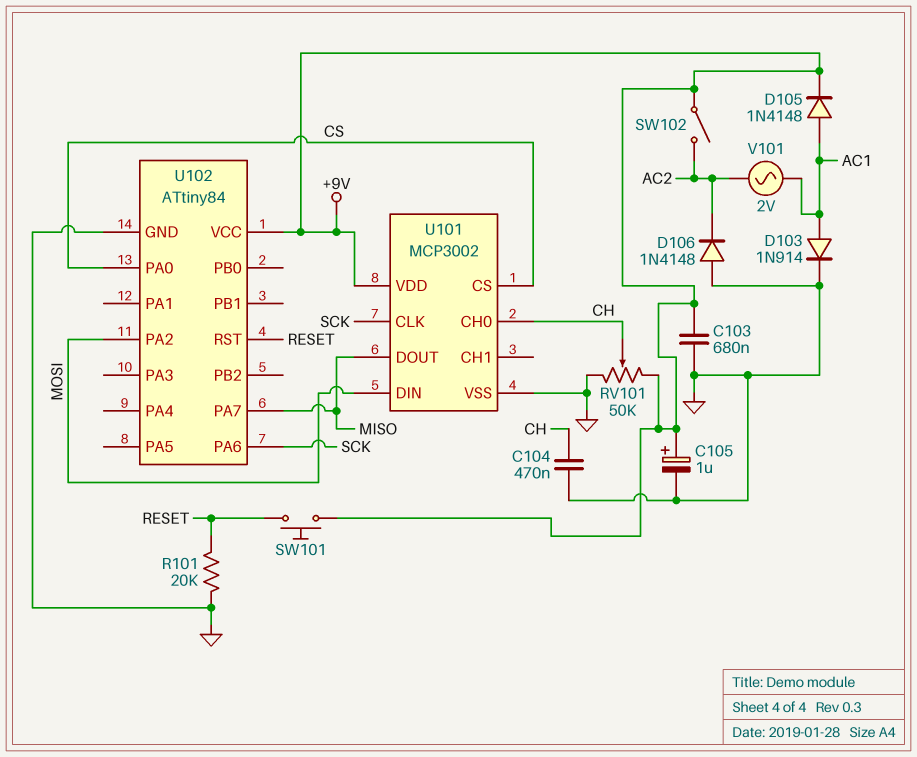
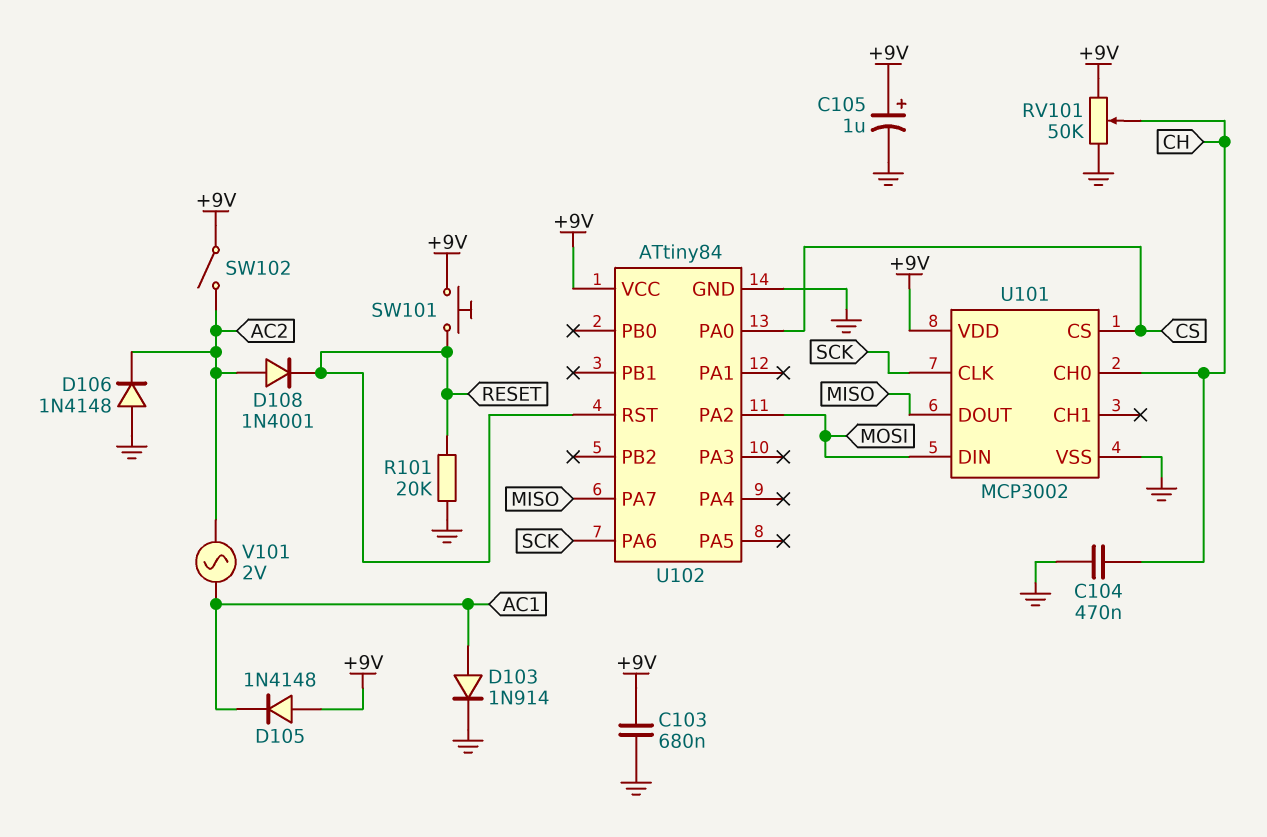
D105: diode 1N4148 (A AC1, K +9V) -> diode 1N4148 (A +9V, K AC1)
D108: none -> diode 1N4001 (A AC2, K RESET)

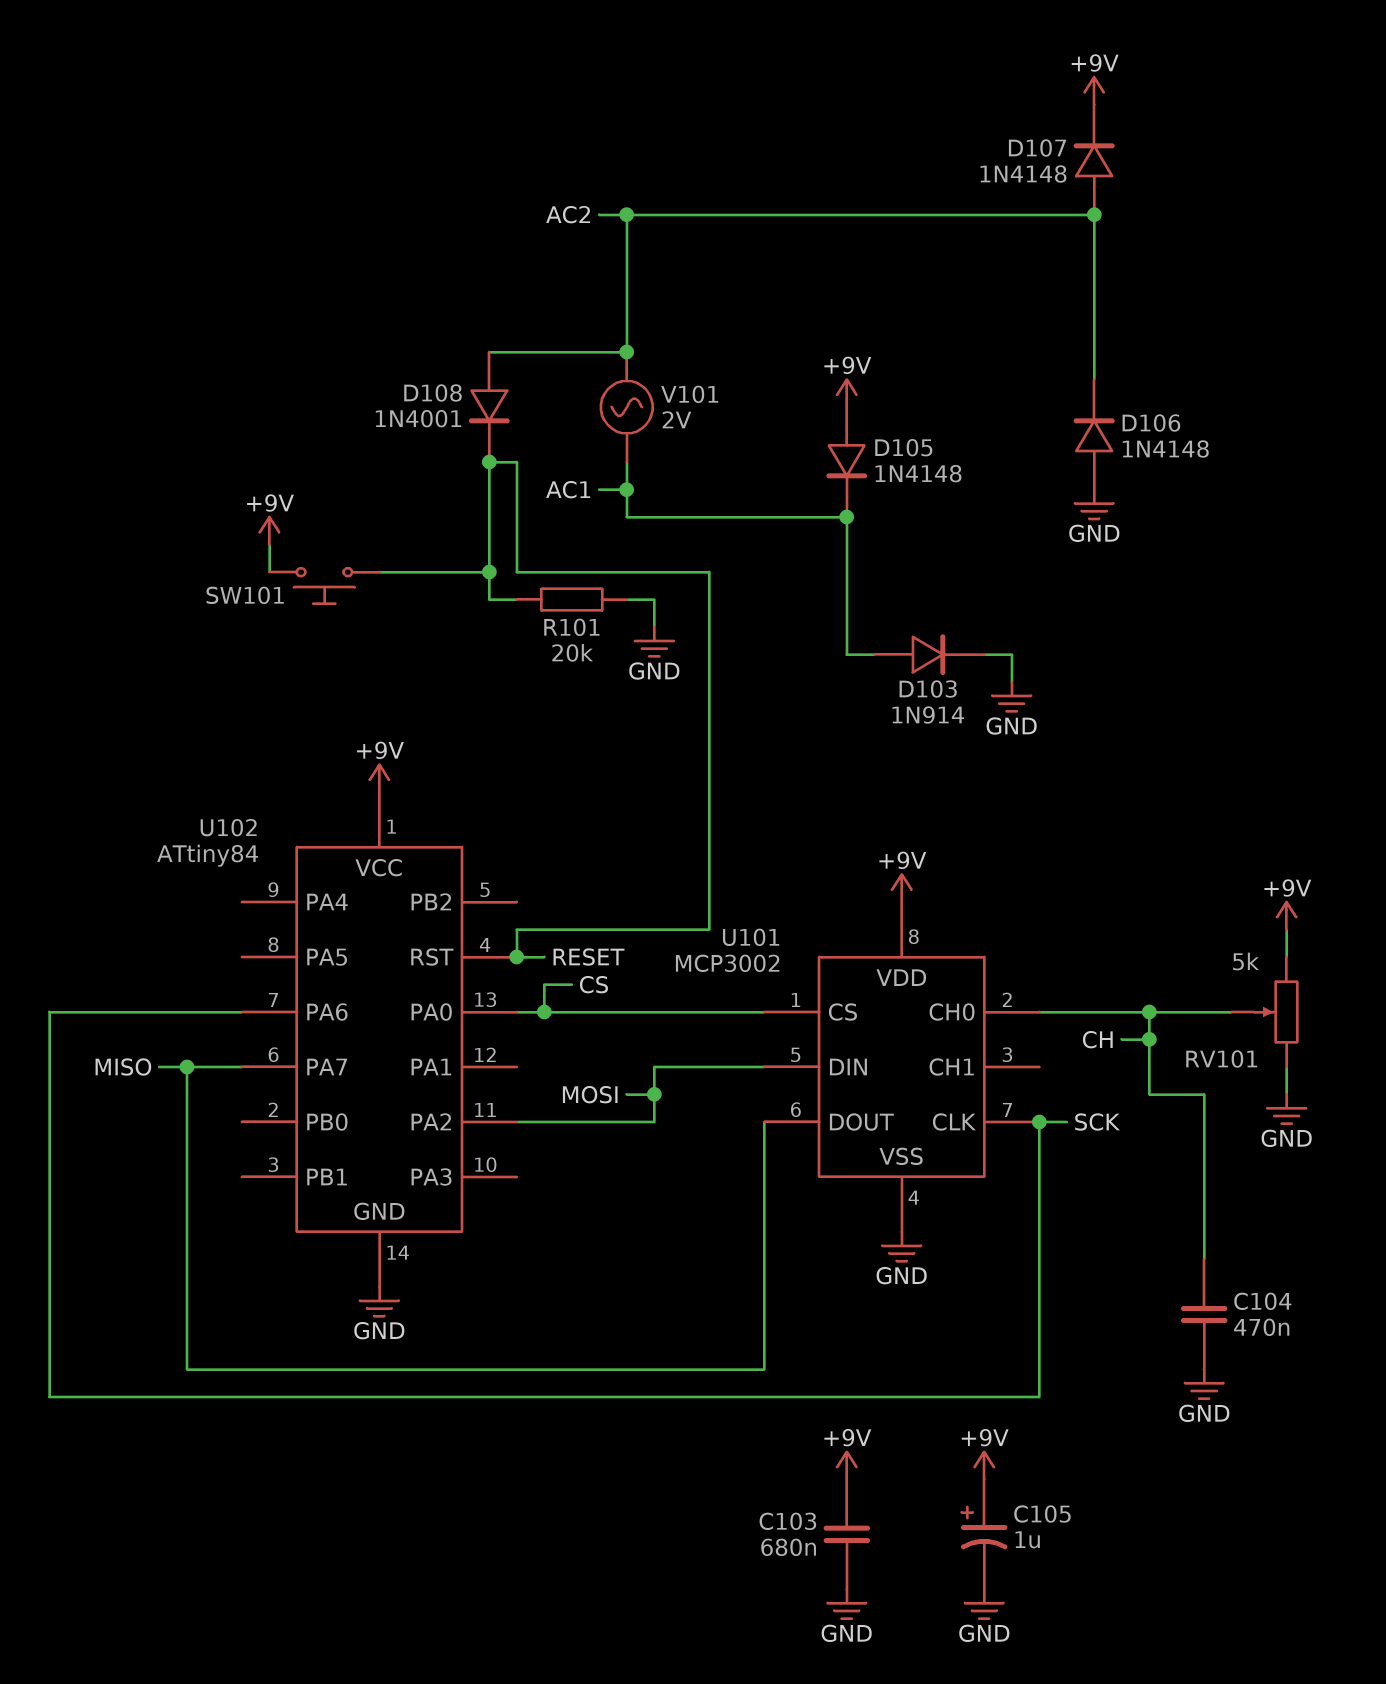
D107: none -> diode 1N4148 (A AC2, K +9V)
RV101: 50k (+9V, GND, wiper CH) -> 5k (+9V, GND, wiper CH)
SW102: switch (+9V, AC2) -> none

